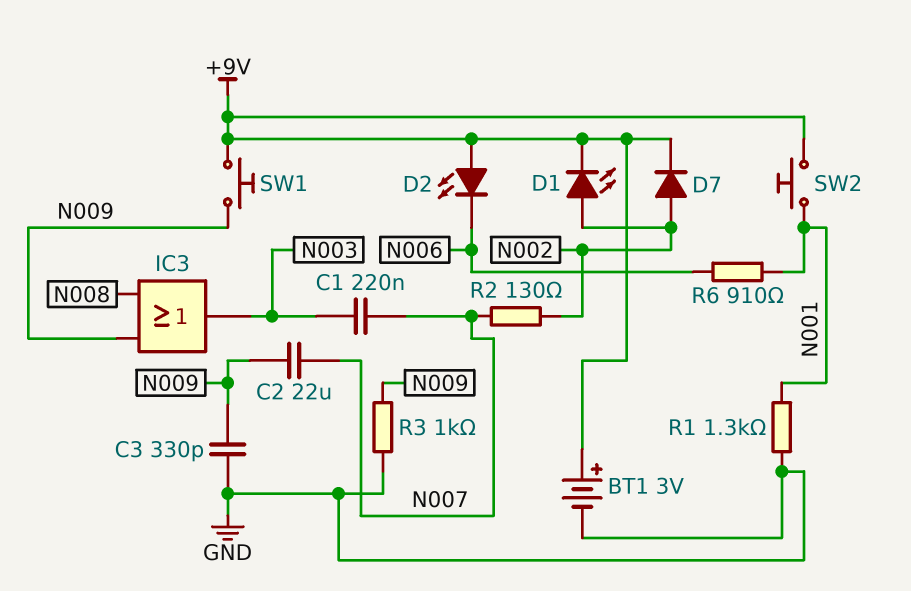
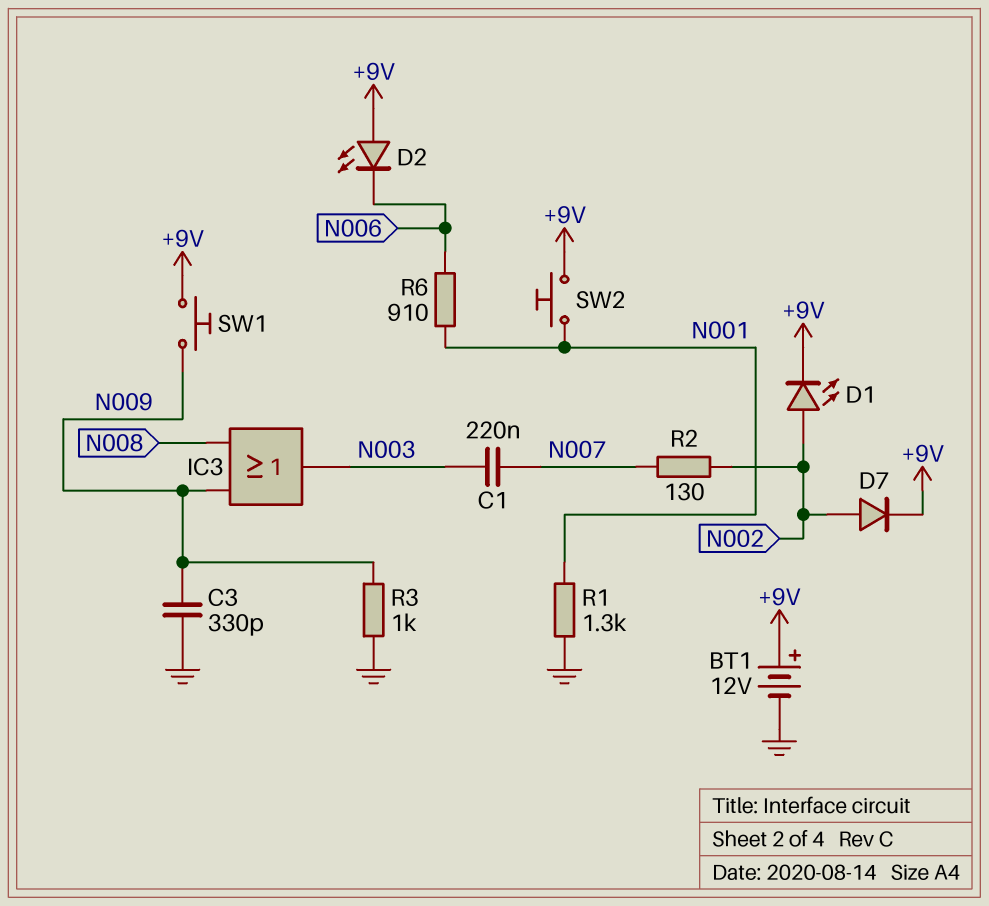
BT1: 3V (plus +9V, minus GND) -> 12V (plus +9V, minus GND)
C2: 22uF (N007, N009) -> none

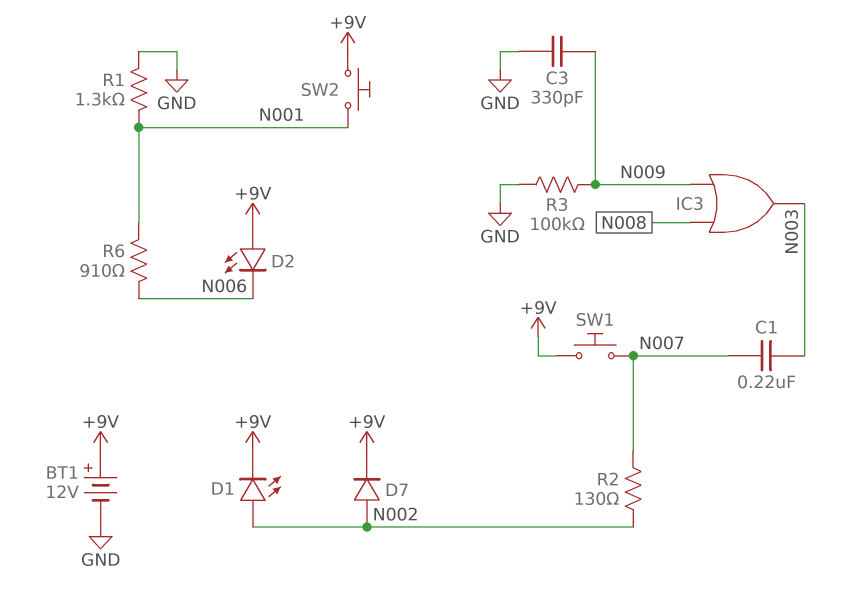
R3: 1k (GND, N009) -> 100k (GND, N009)
SW1: button (+9V, N009) -> button (+9V, N007)

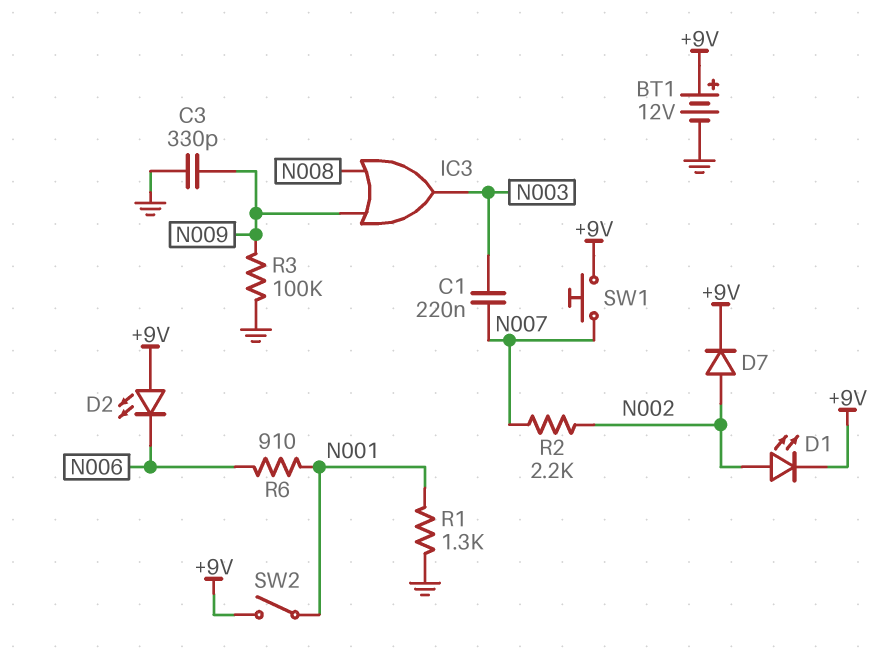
R2: 130 (N002, N007) -> 2.2k (N002, N007)
SW2: button (+9V, N001) -> switch (+9V, N001)

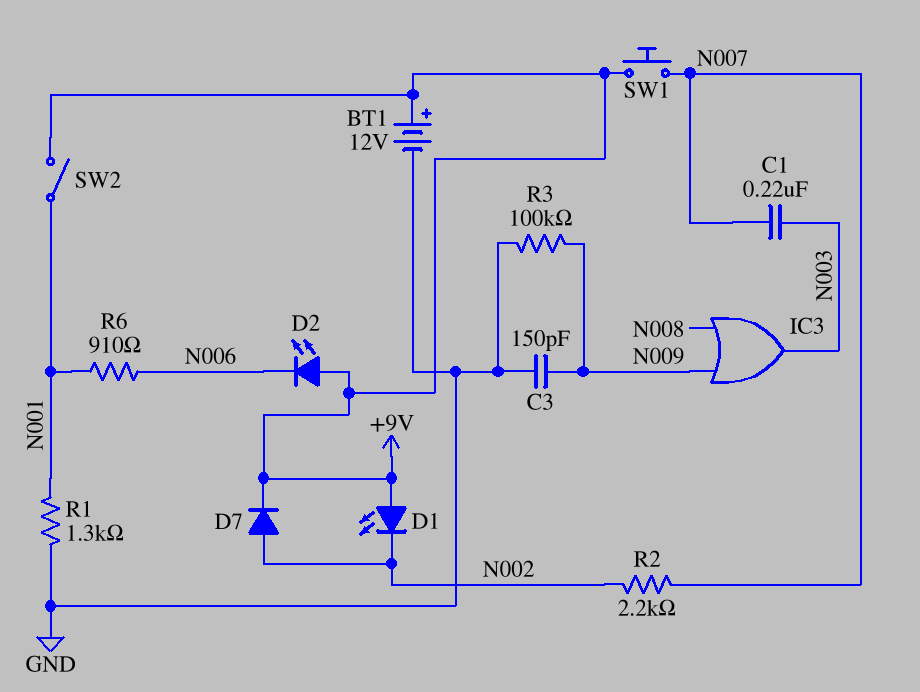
C3: 330pF (GND, N009) -> 150pF (GND, N009)
D1: LED (A N002, K +9V) -> LED (A +9V, K N002)

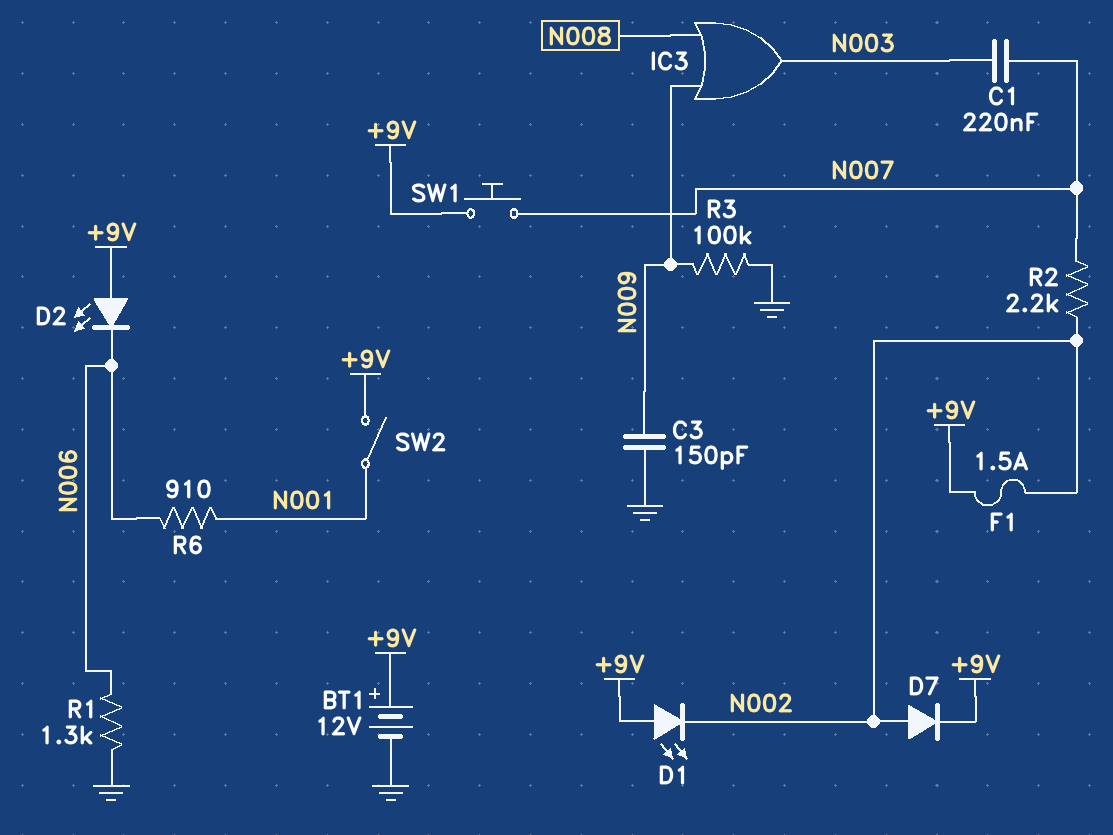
F1: none -> 1.5A (+9V, N002)
R1: 1.3k (GND, N001) -> 1.3k (GND, N006)

